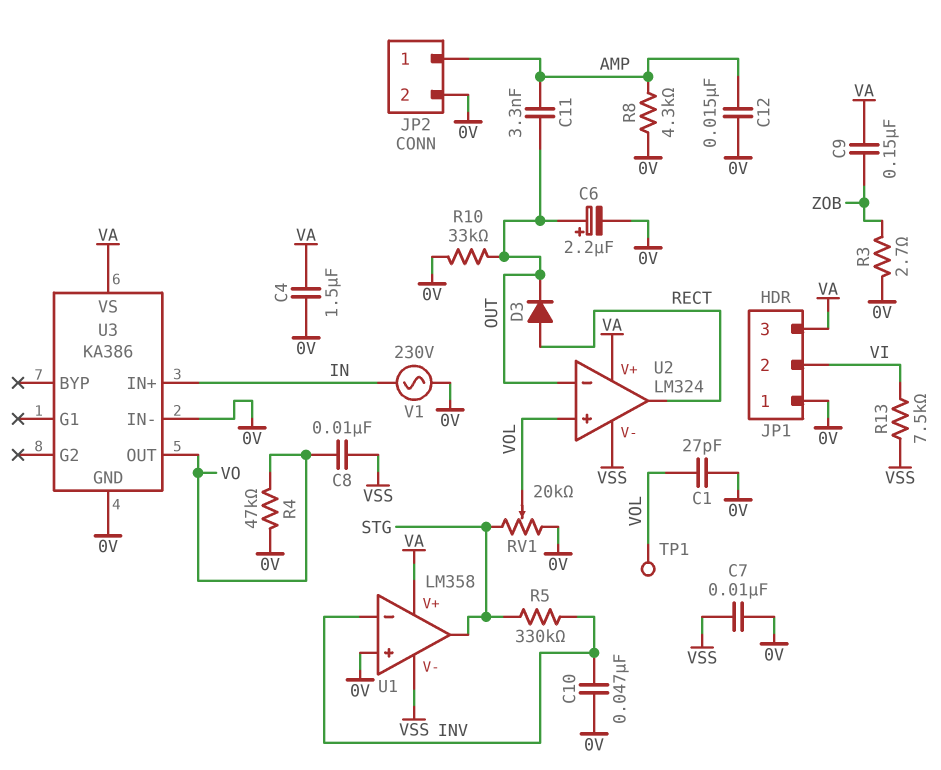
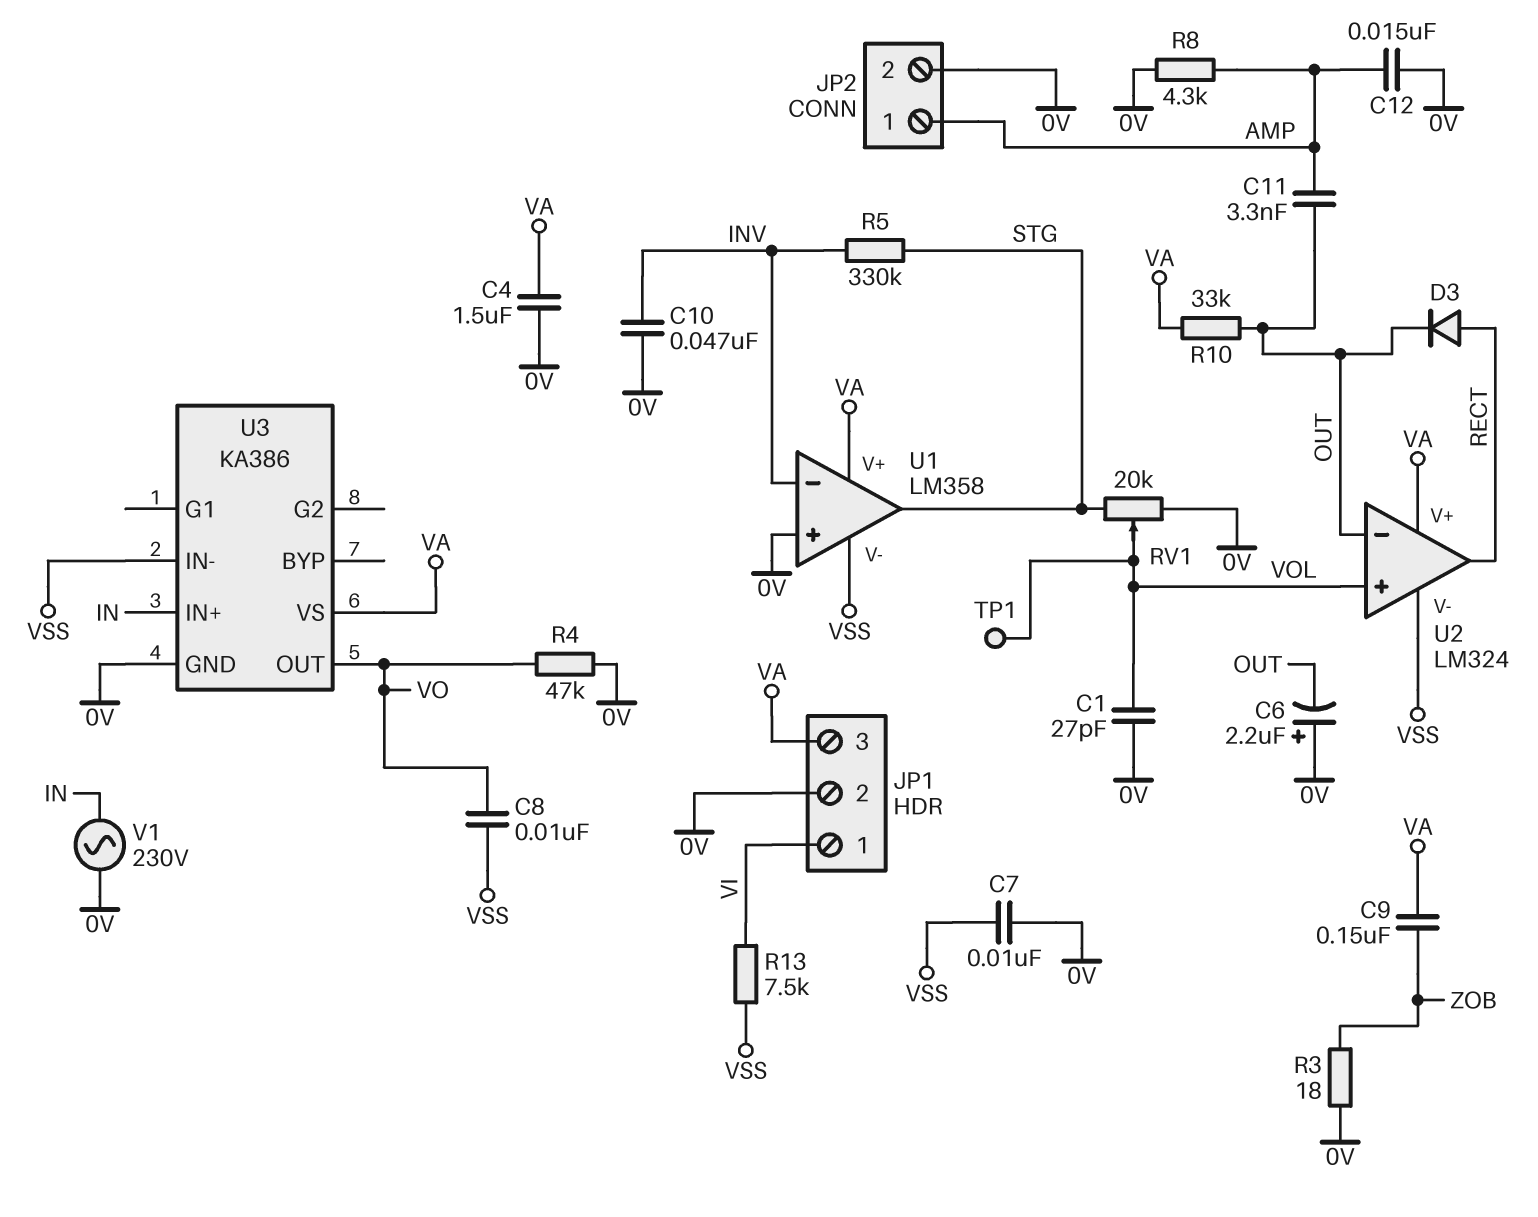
C6: 2.2uF (plus OUT, minus 0V) -> 2.2uF (plus 0V, minus OUT)
JP1 pin 1: 0V -> VI
JP1 pin 2: VI -> 0V
R3: 2.7 (0V, ZOB) -> 18 (0V, ZOB)
R10: 33k (0V, OUT) -> 33k (OUT, VA)
U3 pin IN-: 0V -> VSS

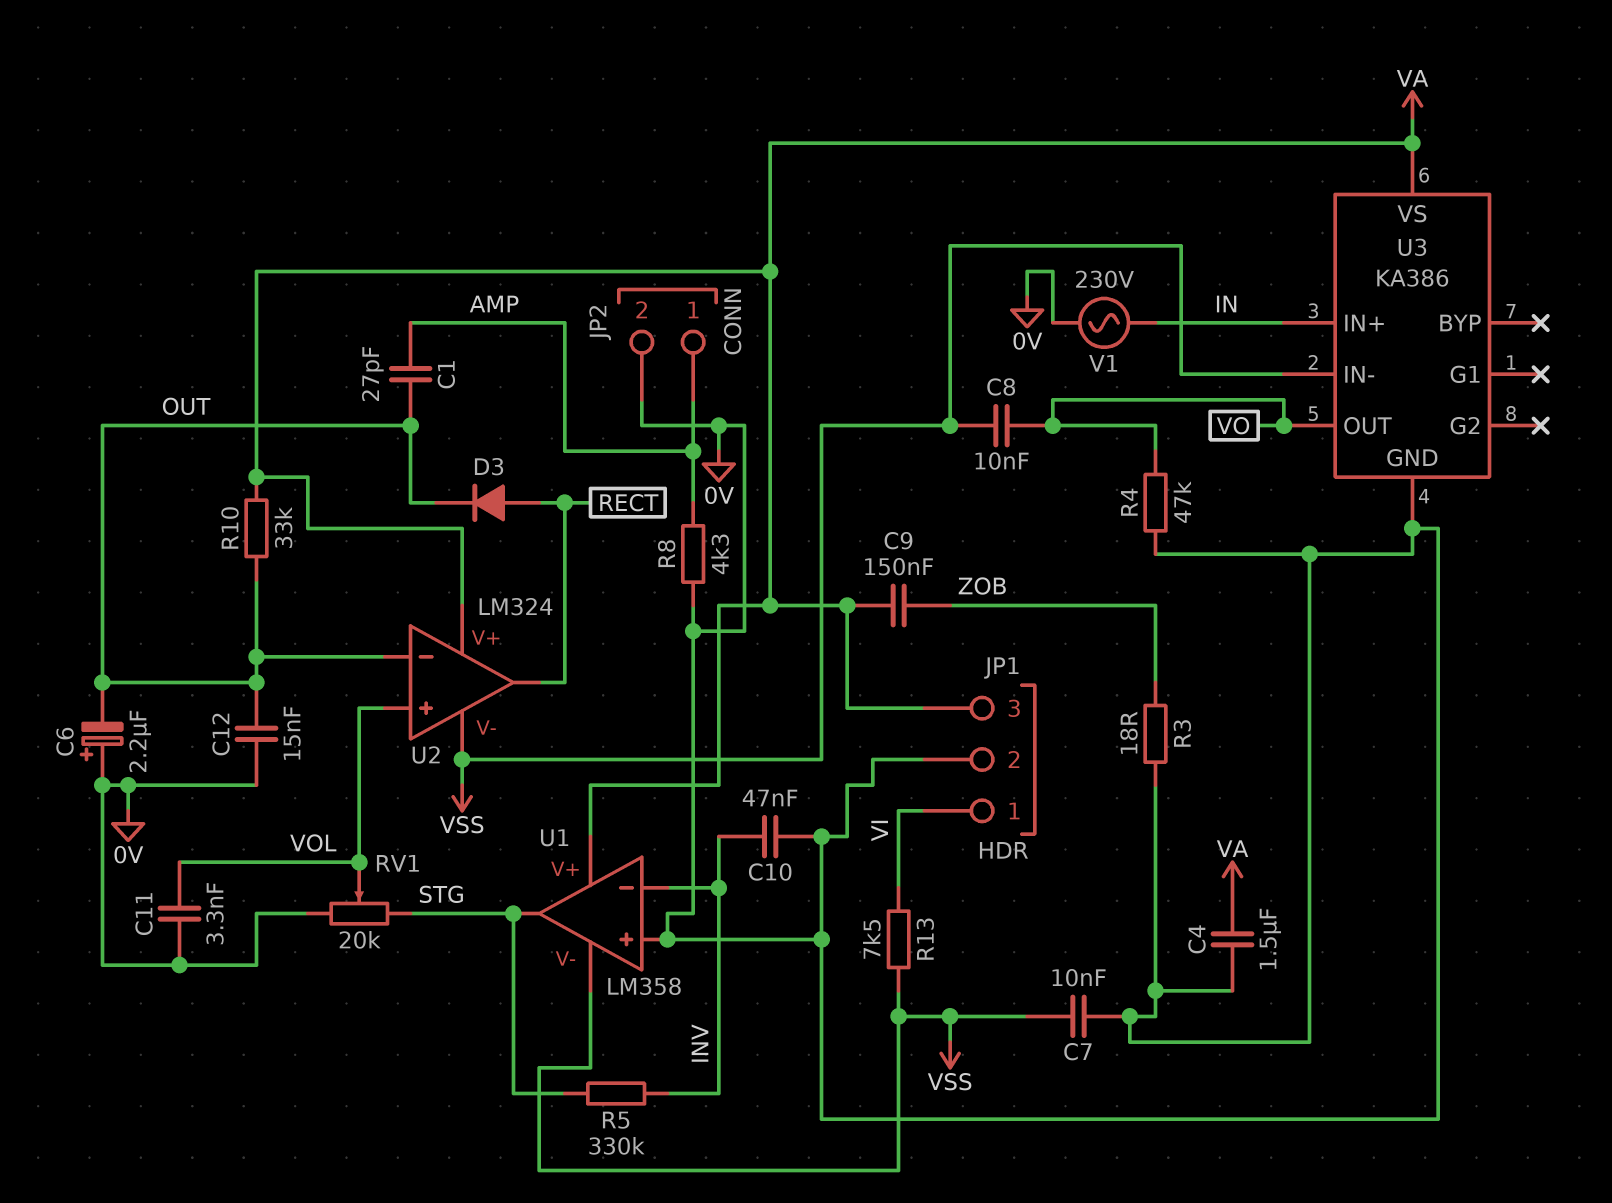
C1: 27pF (0V, VOL) -> 27pF (AMP, OUT)
C11: 3.3nF (AMP, OUT) -> 3.3nF (0V, VOL)
C12: 15nF (0V, AMP) -> 15nF (0V, OUT)
TP1: test point (VOL) -> none

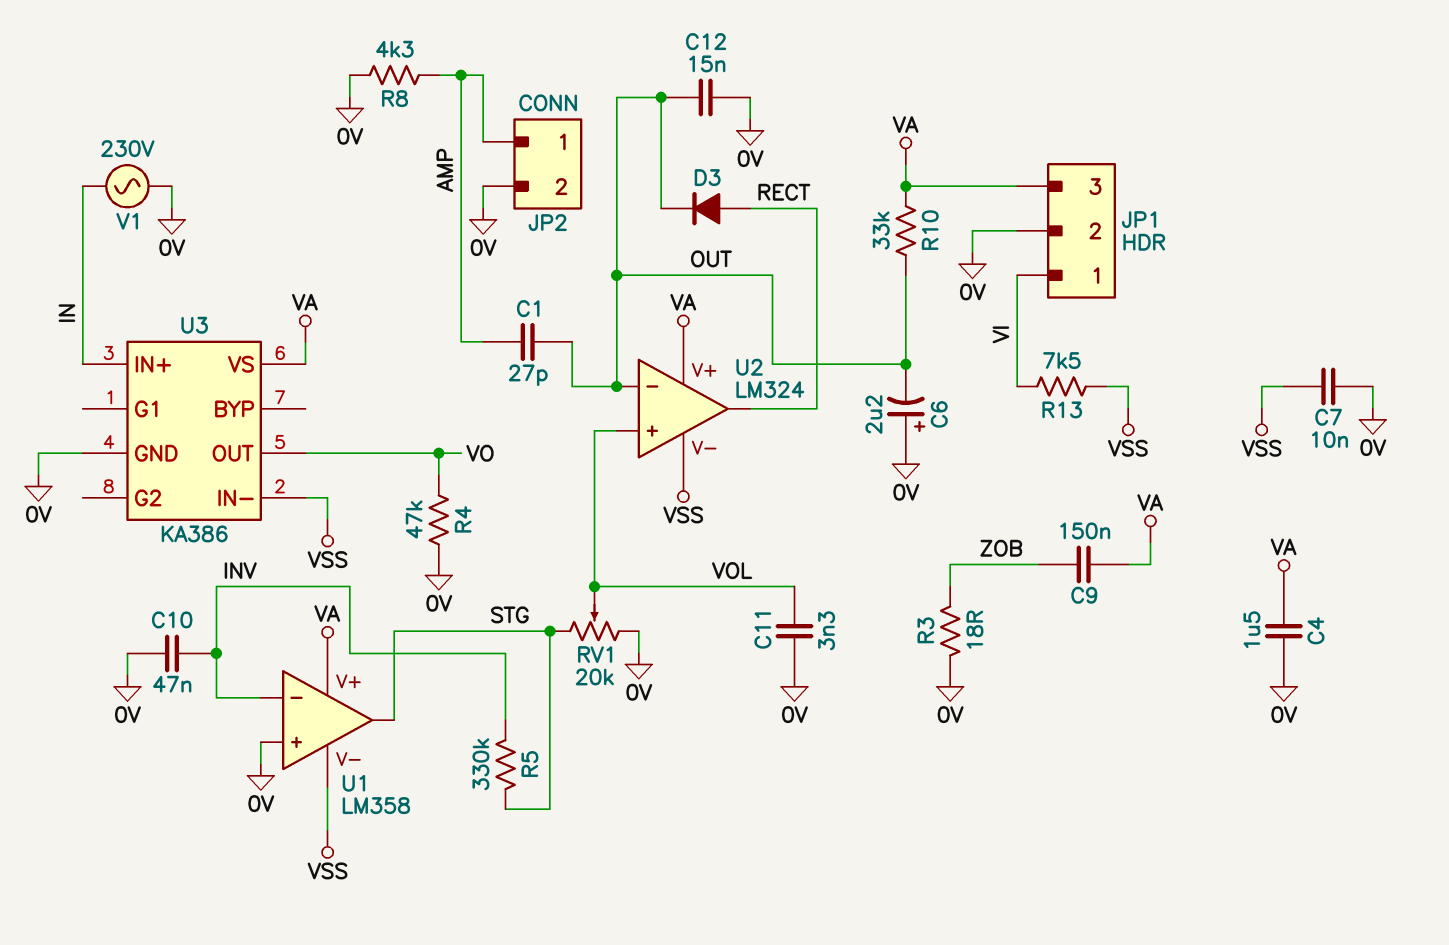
C8: 10nF (VO, VSS) -> none

